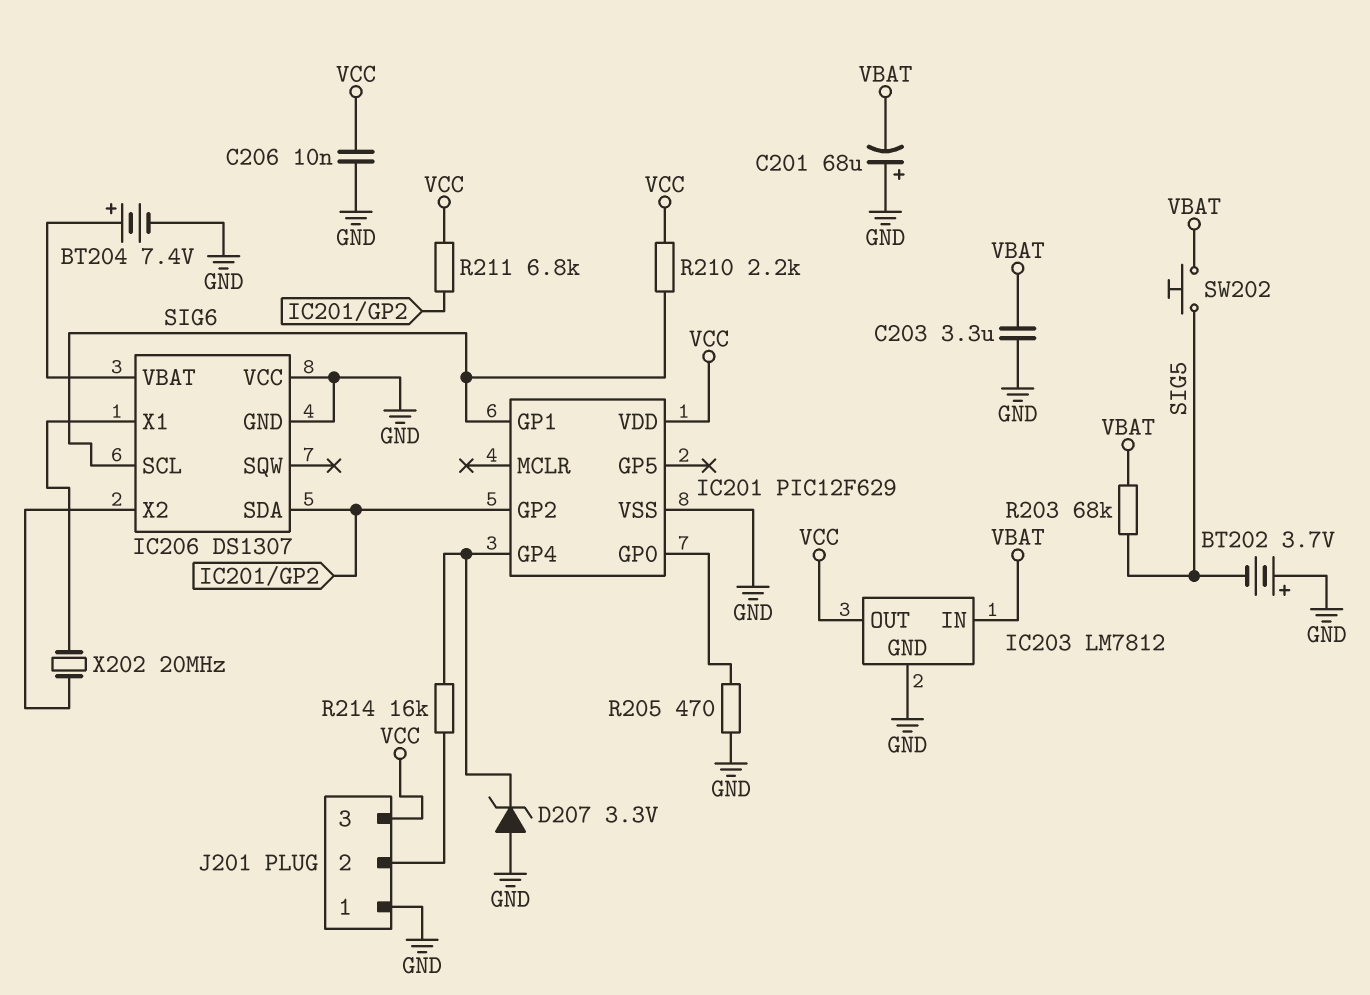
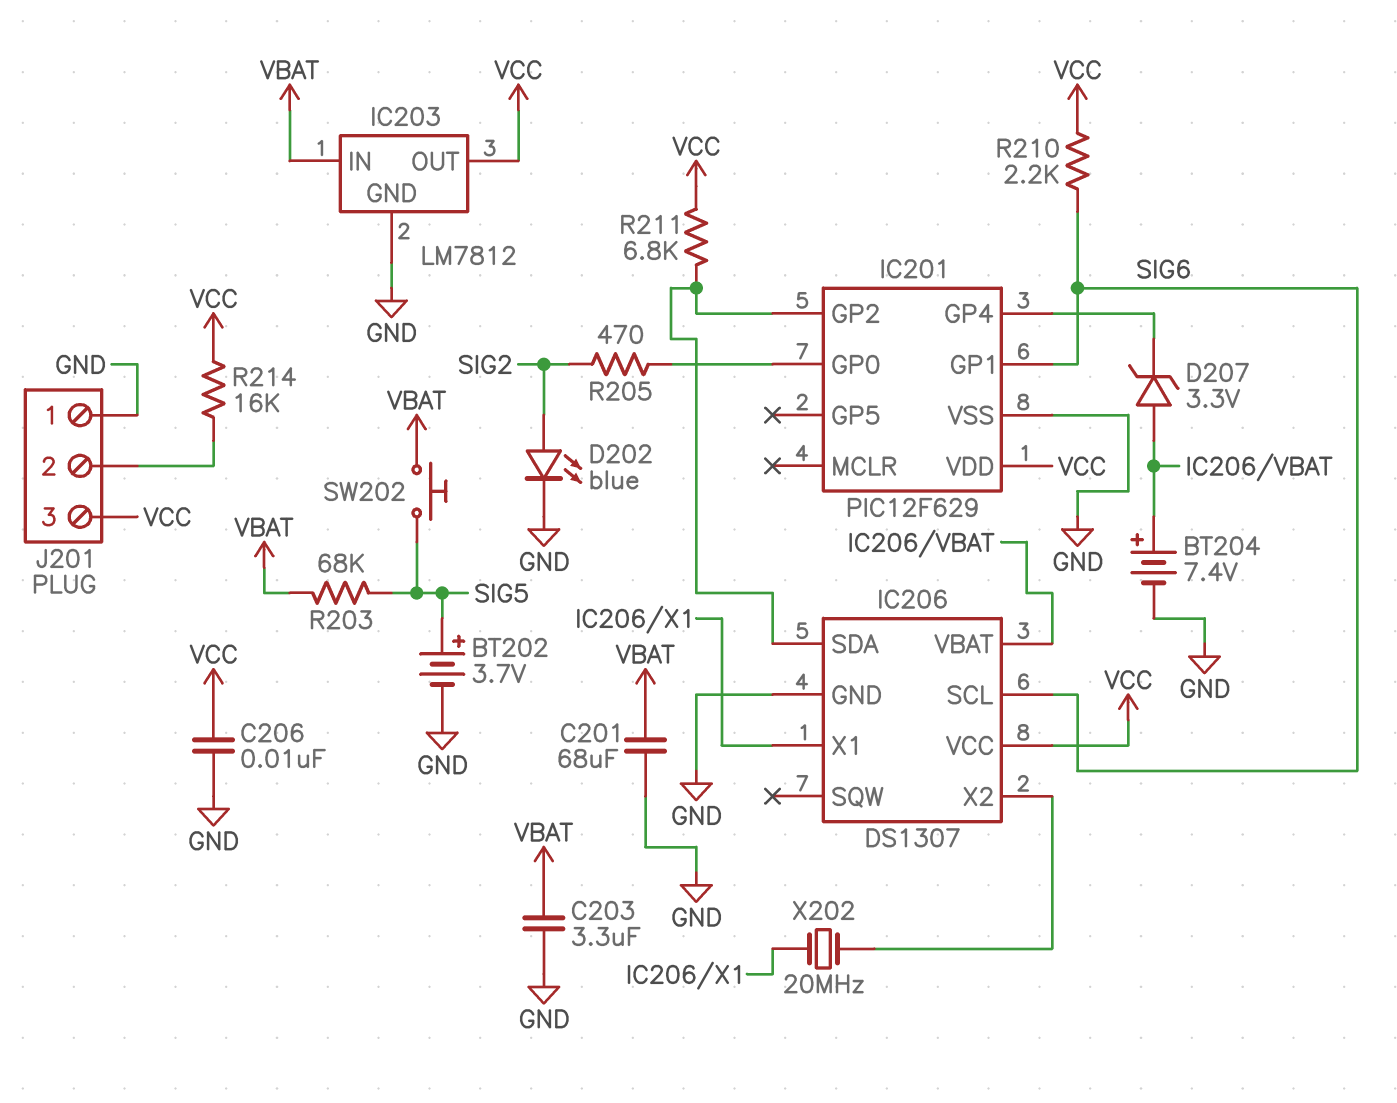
BT202: 3.7V (plus GND, minus SIG5) -> 3.7V (plus SIG5, minus GND)
C201: 68uF (plus GND, minus VBAT) -> 68uF (GND, VBAT)
D202: none -> LED blue (A SIG2, K GND)
D207: zener 3.3V (A GND, K IC201/GP4) -> zener 3.3V (A IC206/VBAT, K IC201/GP4)
IC206 pin VCC: GND -> VCC
R205: 470 (GND, IC201/GP0) -> 470 (IC201/GP0, SIG2)
R214: 16k (IC201/GP4, J201/2) -> 16k (J201/2, VCC)

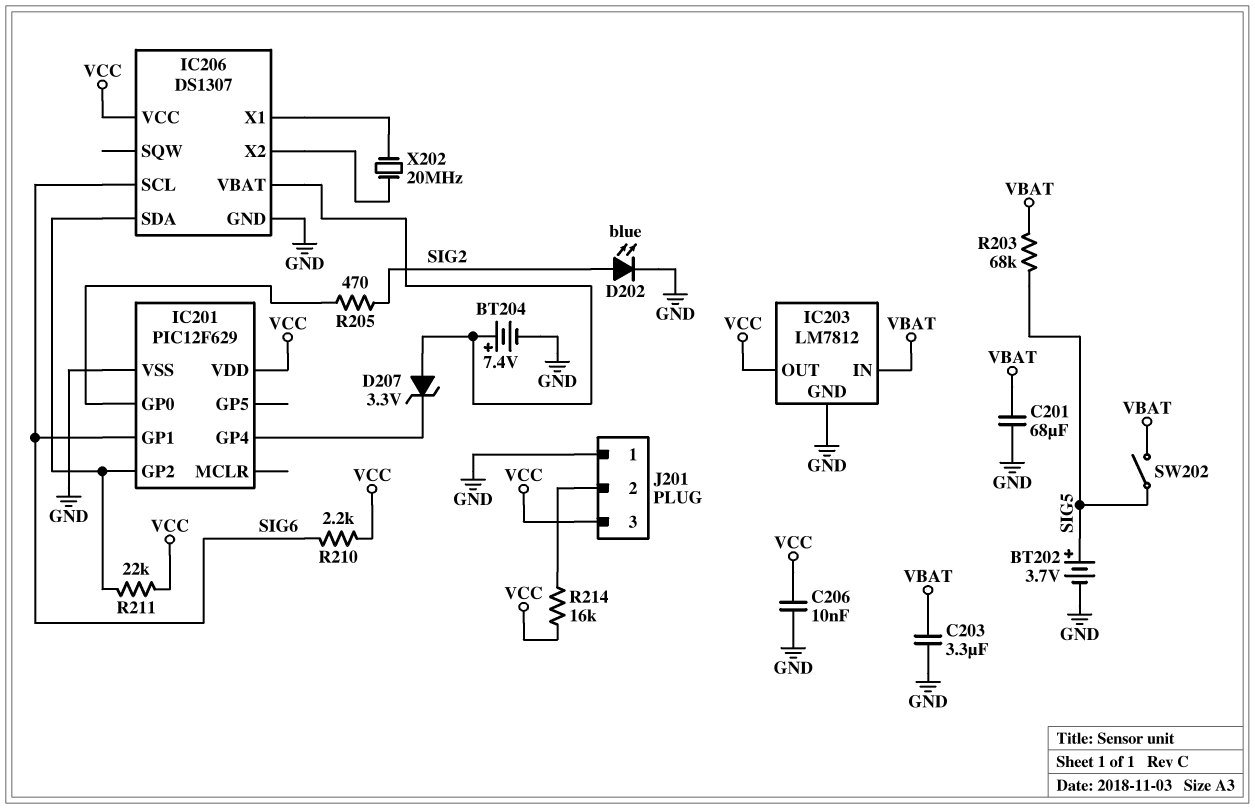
R211: 6.8k (IC201/GP2, VCC) -> 22k (IC201/GP2, VCC)
SW202: button (SIG5, VBAT) -> switch (SIG5, VBAT)

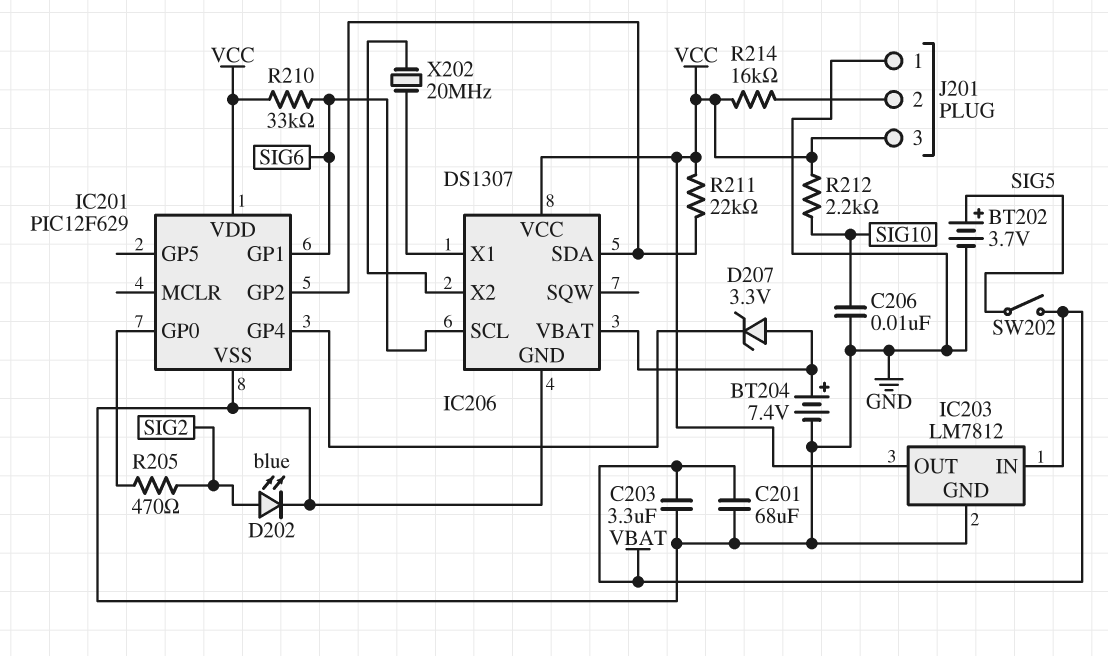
C206: 10nF (GND, VCC) -> 10nF (GND, SIG10)
R203: 68k (SIG5, VBAT) -> none
R210: 2.2k (SIG6, VCC) -> 33k (SIG6, VCC)
R212: none -> 2.2k (SIG10, VCC)

